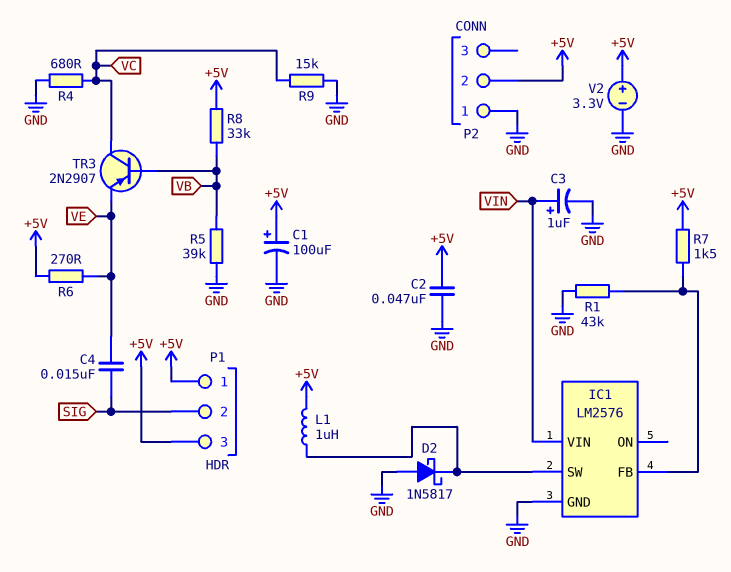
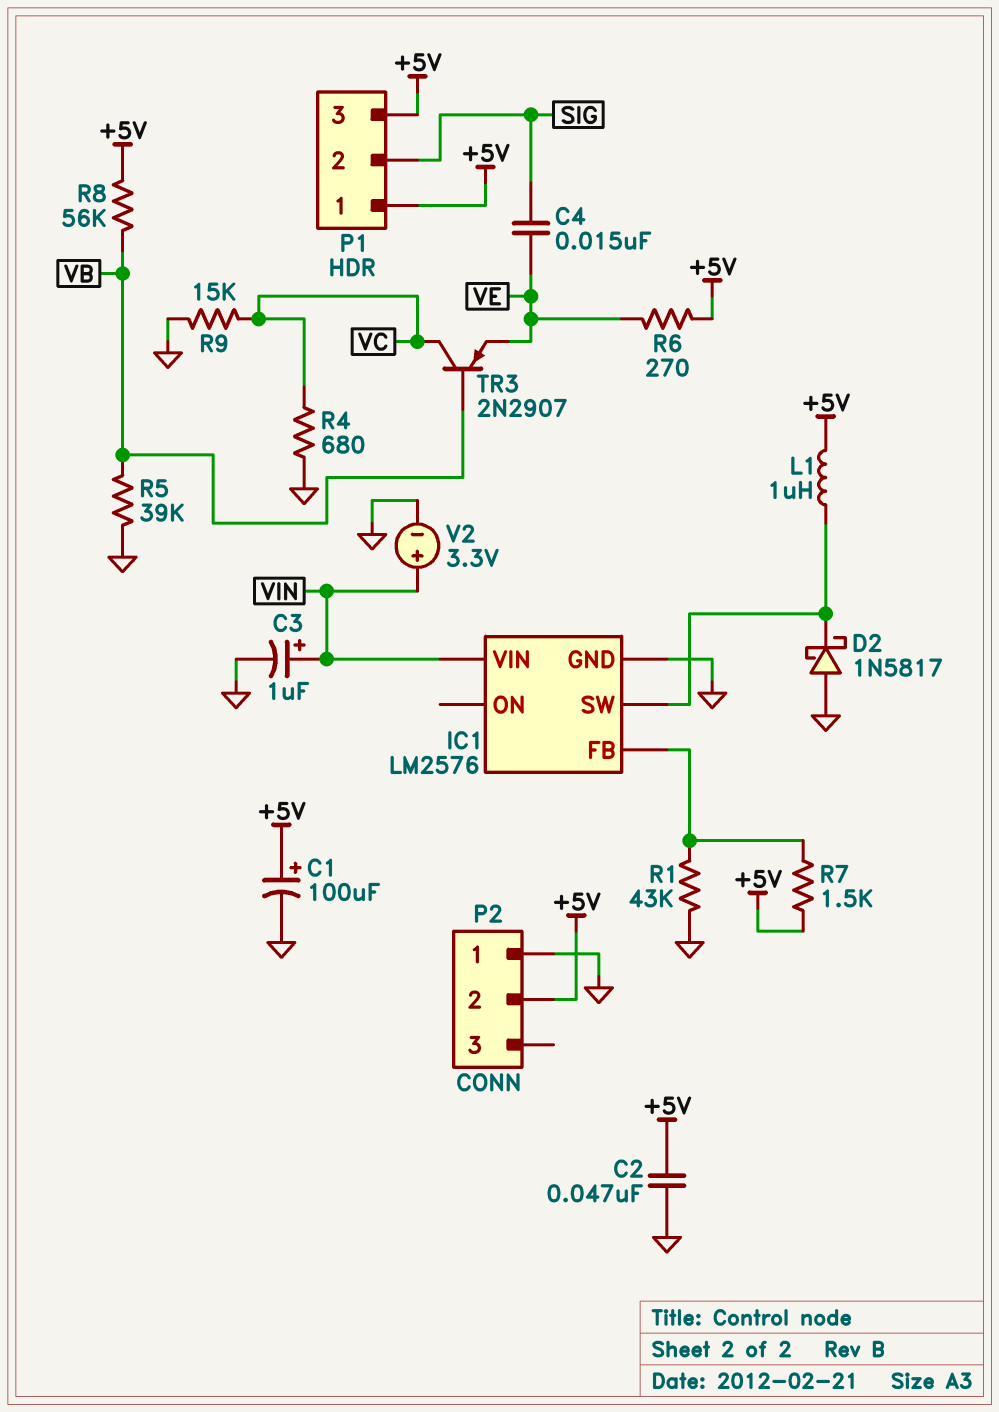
R8: 33k (+5V, VB) -> 56k (+5V, VB)
V2: 3.3V (plus +5V, minus GND) -> 3.3V (plus VIN, minus GND)

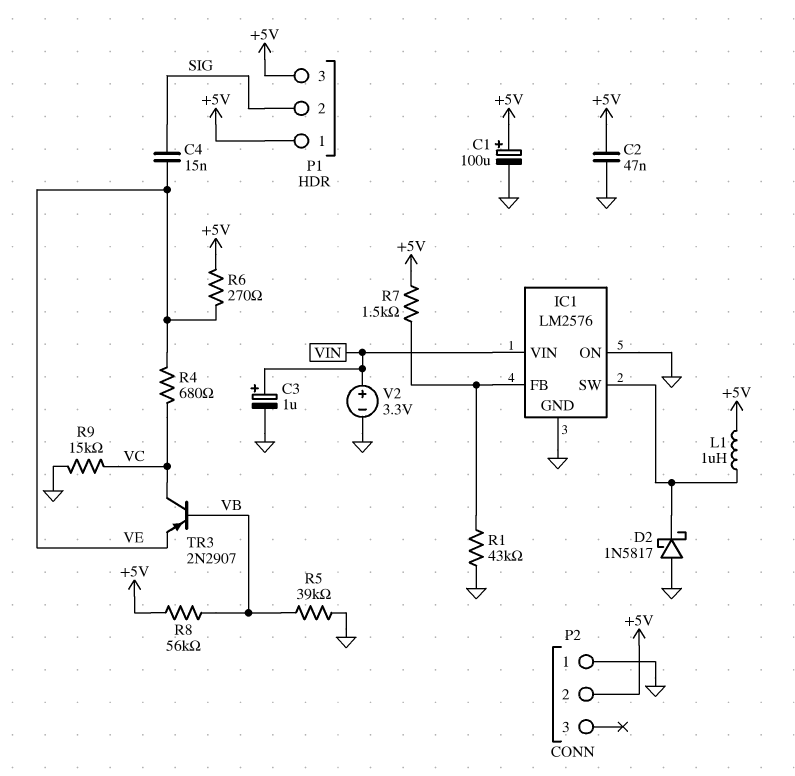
IC1 pin ON: none -> GND
R4: 680 (GND, VC) -> 680 (VC, VE)

